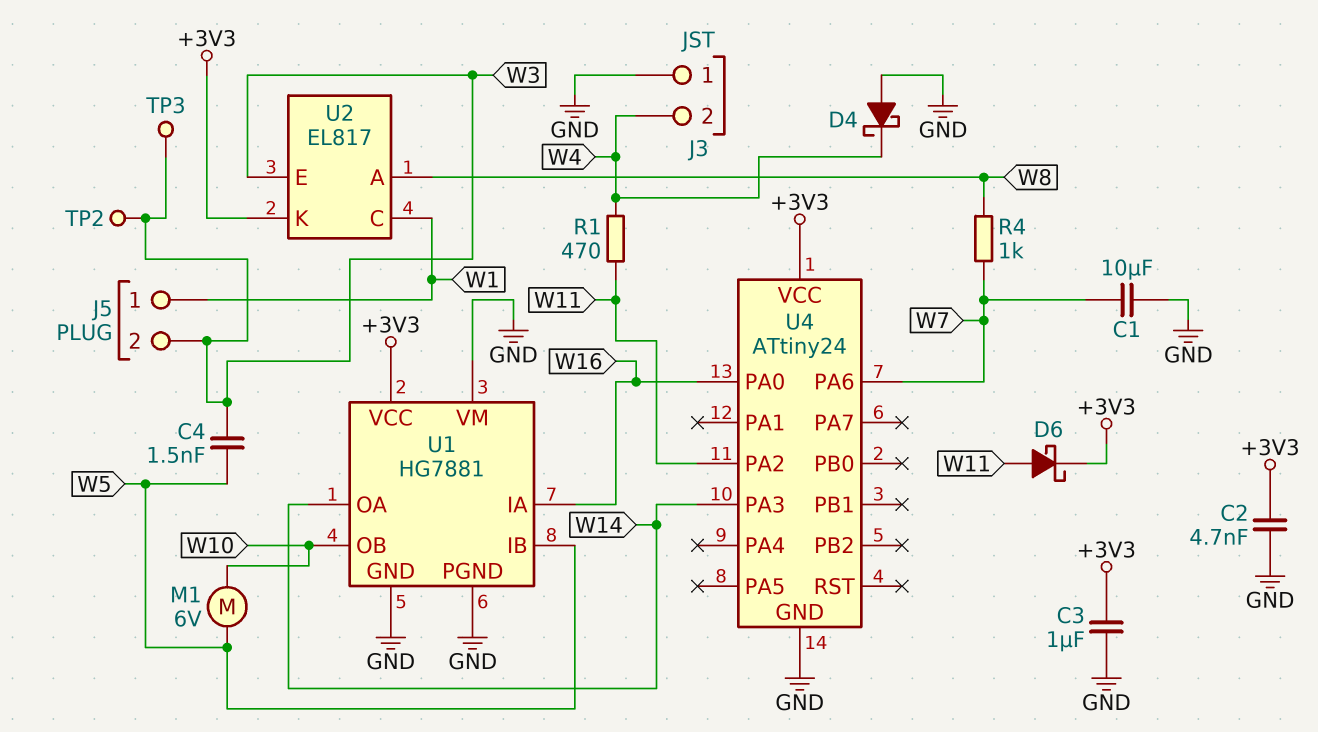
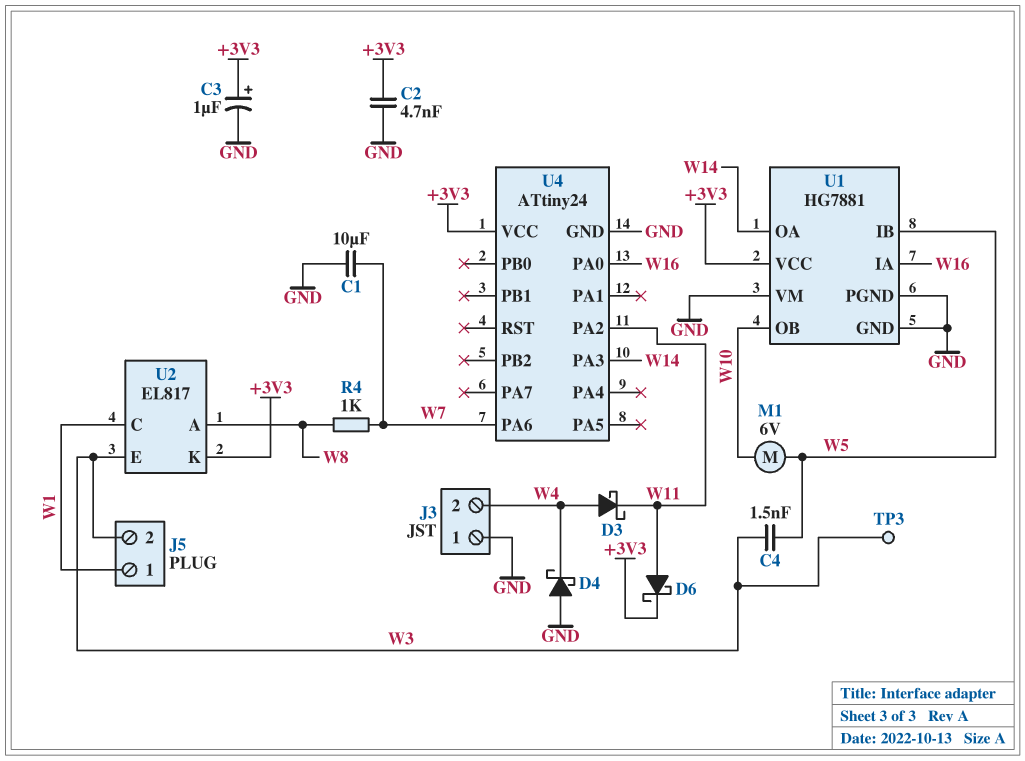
C3: 1uF (+3V3, GND) -> 1uF (plus +3V3, minus GND)
D3: none -> schottky (A W4, K W11)
R1: 470 (W4, W11) -> none
TP2: test point (W3) -> none

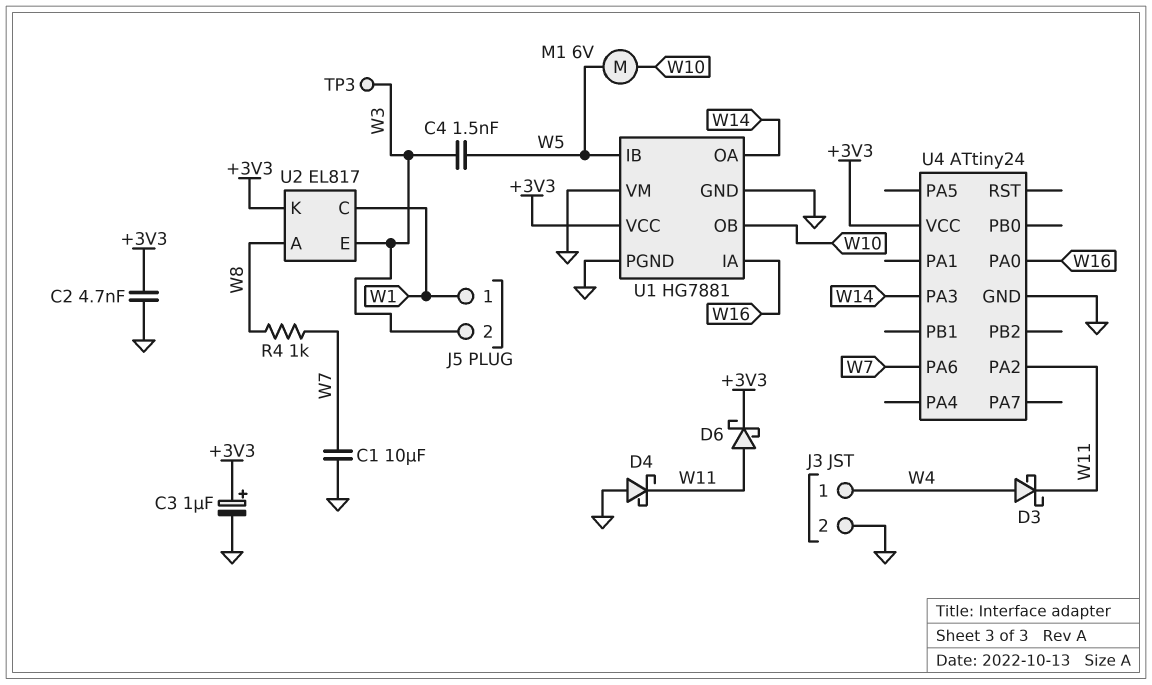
D4: schottky (A GND, K W4) -> schottky (A GND, K W11)
J3 pin 1: GND -> W4
J3 pin 2: W4 -> GND

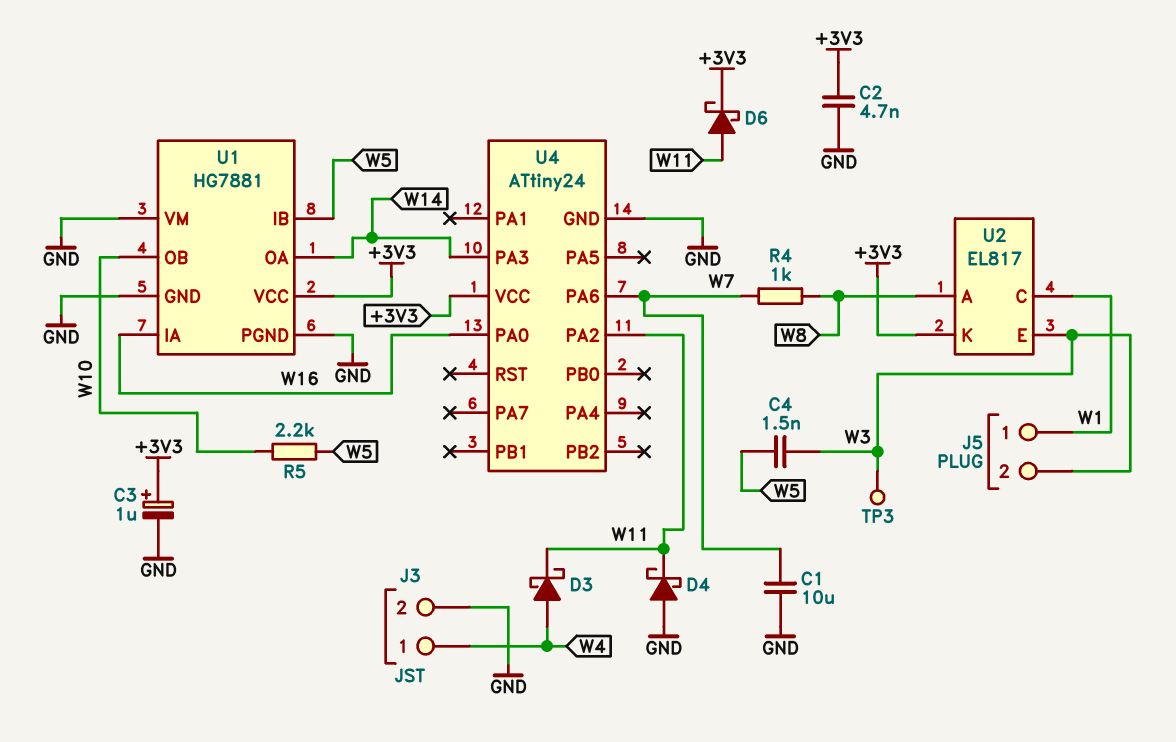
M1: motor 6V (W5, W10) -> none
R5: none -> 2.2k (W5, W10)

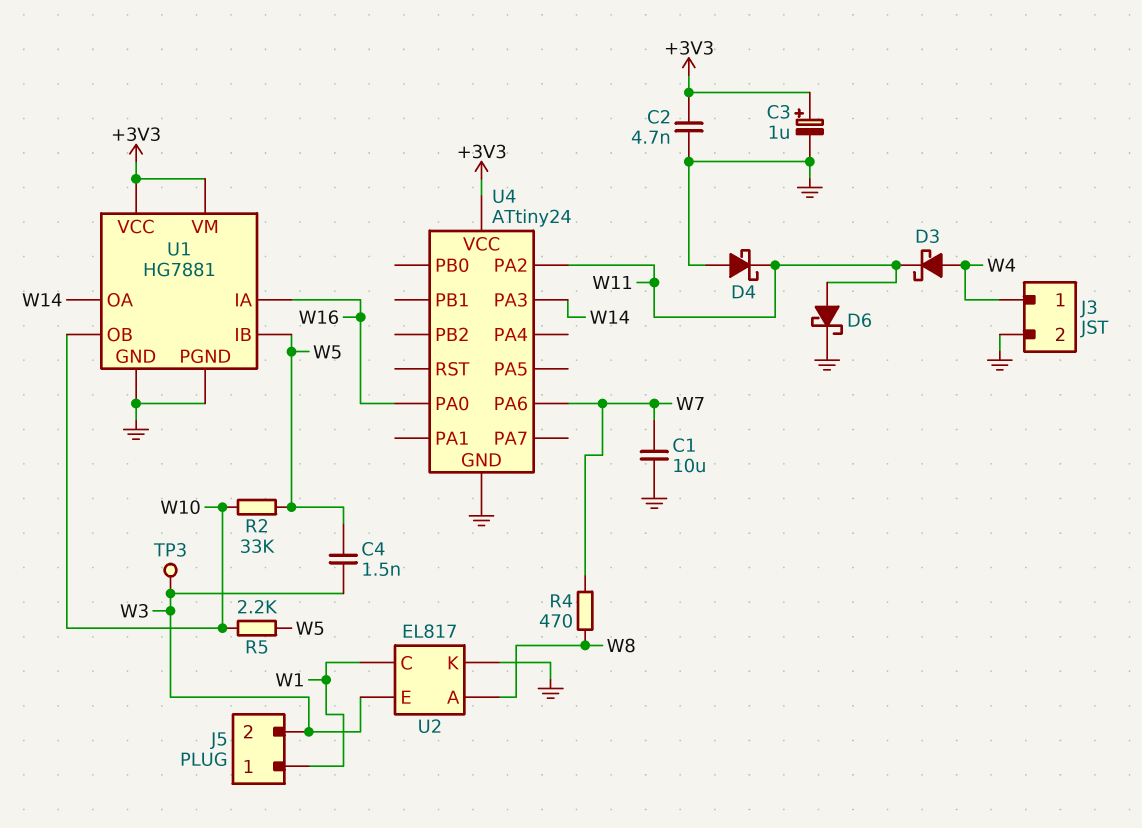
D6: schottky (A W11, K +3V3) -> schottky (A W11, K GND)
R2: none -> 33k (W5, W10)
R4: 1k (W7, W8) -> 470 (W7, W8)
U1 pin VM: GND -> +3V3
U2 pin K: +3V3 -> GND

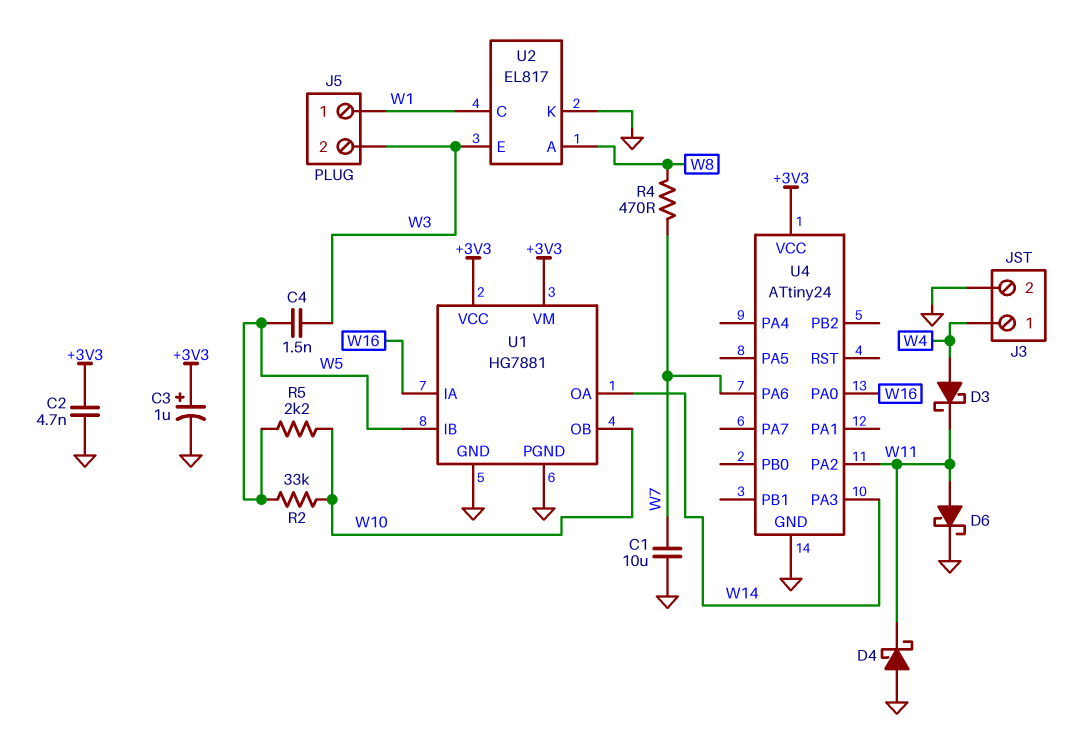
TP3: test point (W3) -> none

